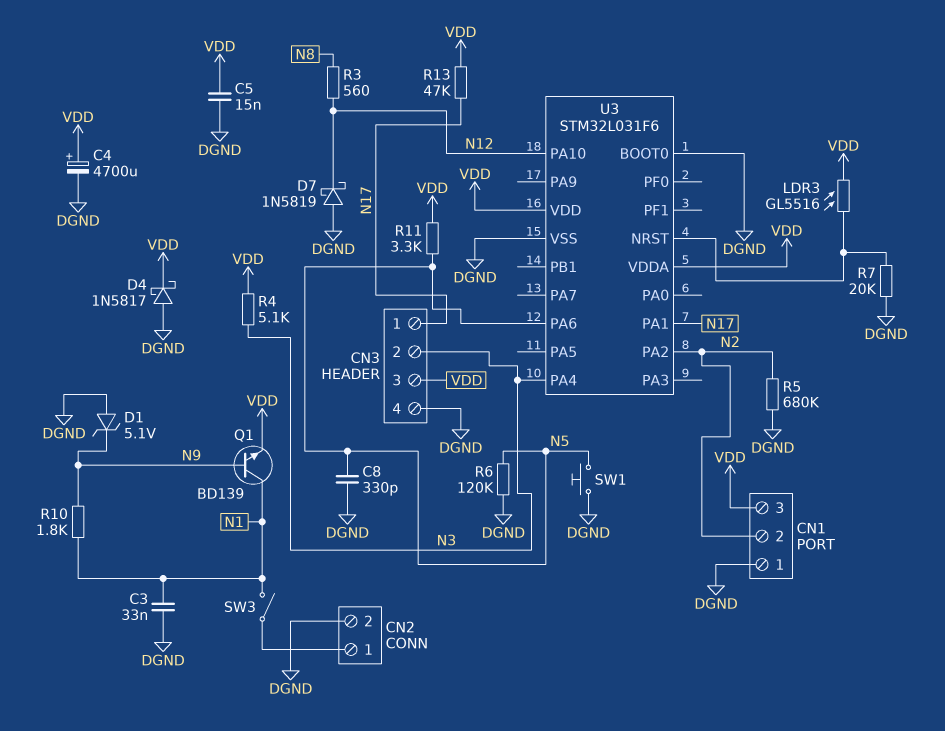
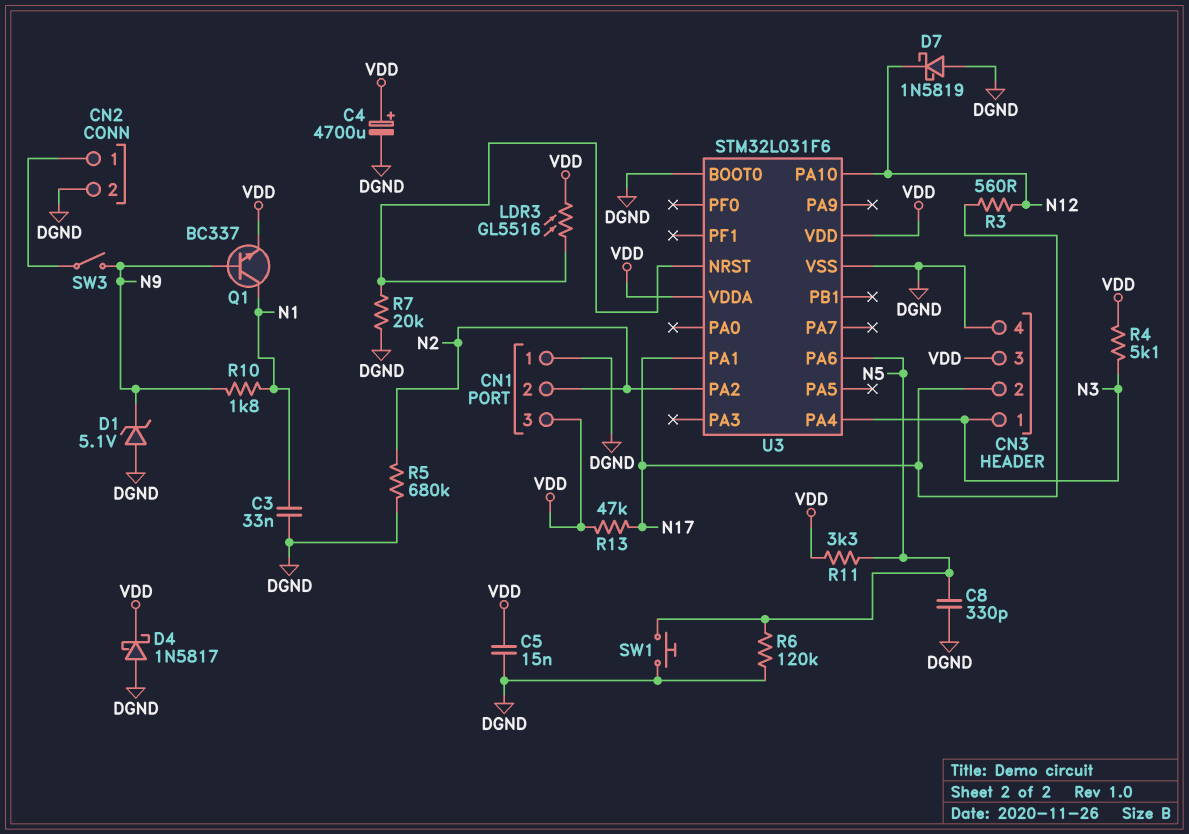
CN3 pin 1: N17 -> N3
CN3 pin 2: N3 -> N17
Q1: NPN BD139 (B N9, C N1, E VDD) -> NPN BC337 (B N9, C N1, E VDD)
R3: 560 (N8, N12) -> 560 (N12, N17)
SW3: switch (CN2/1, N1) -> switch (CN2/1, N9)

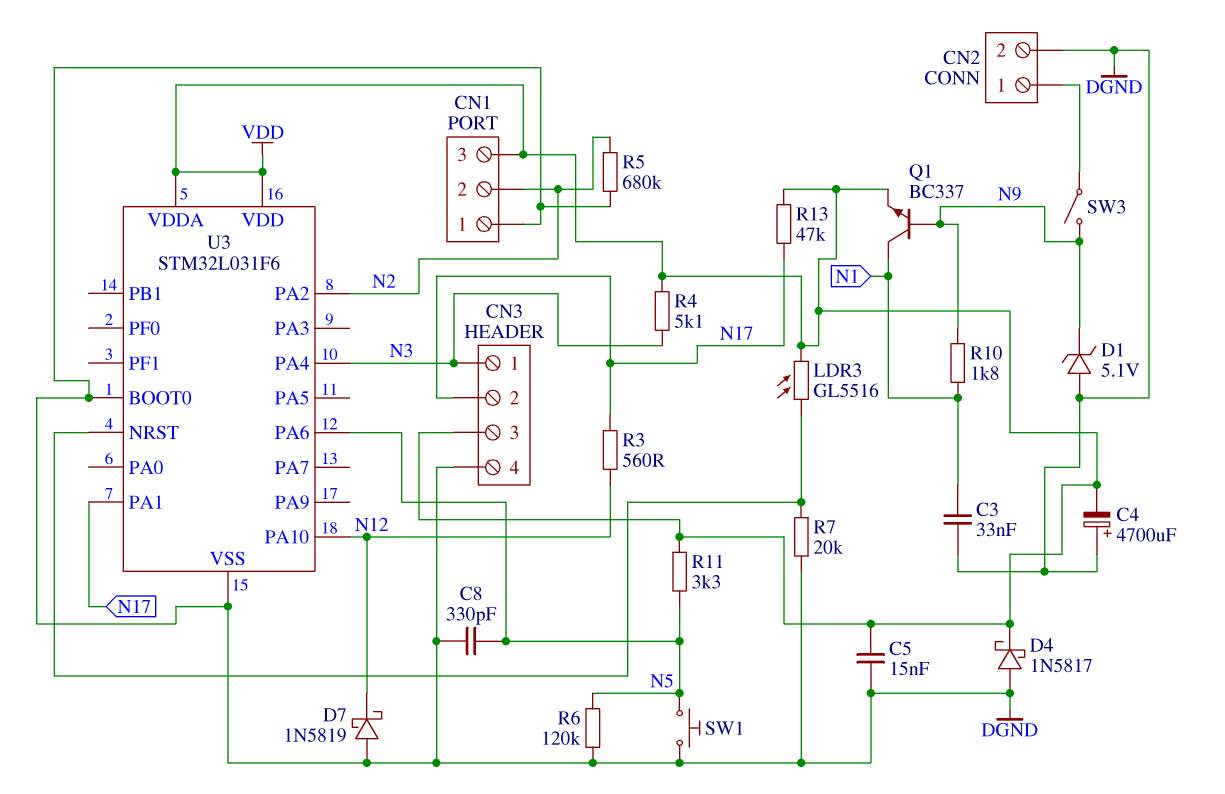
C4: 4700uF (plus VDD, minus DGND) -> 4700uF (plus DGND, minus VDD)

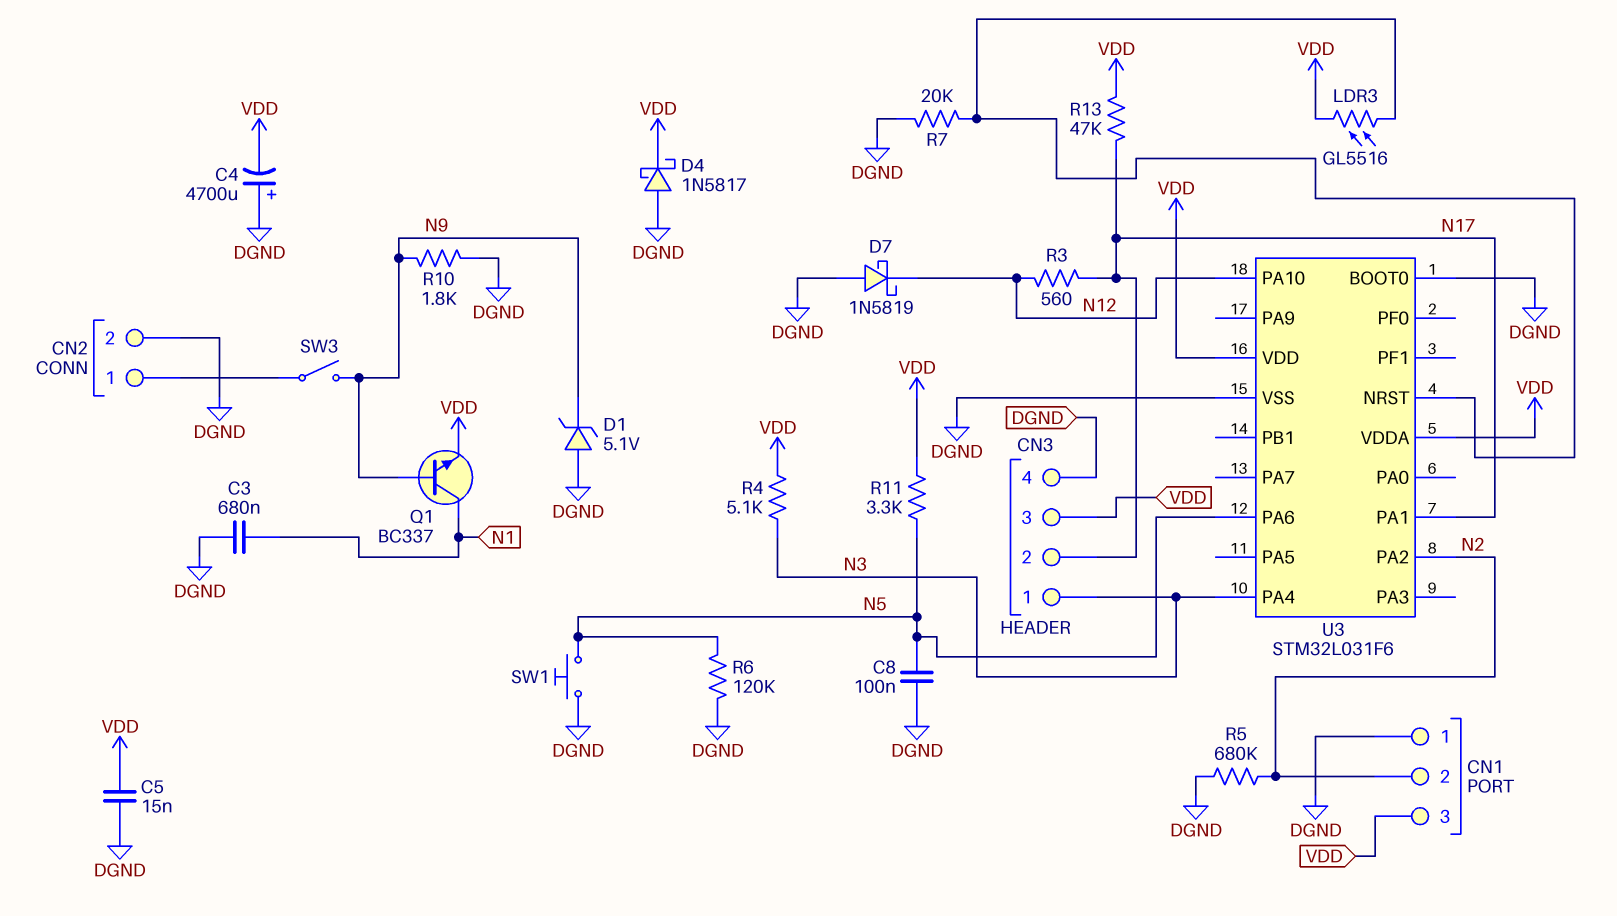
C3: 33nF (DGND, N1) -> 680nF (DGND, N1)
C8: 330pF (DGND, N5) -> 100nF (DGND, N5)
R10: 1.8k (N1, N9) -> 1.8k (DGND, N9)

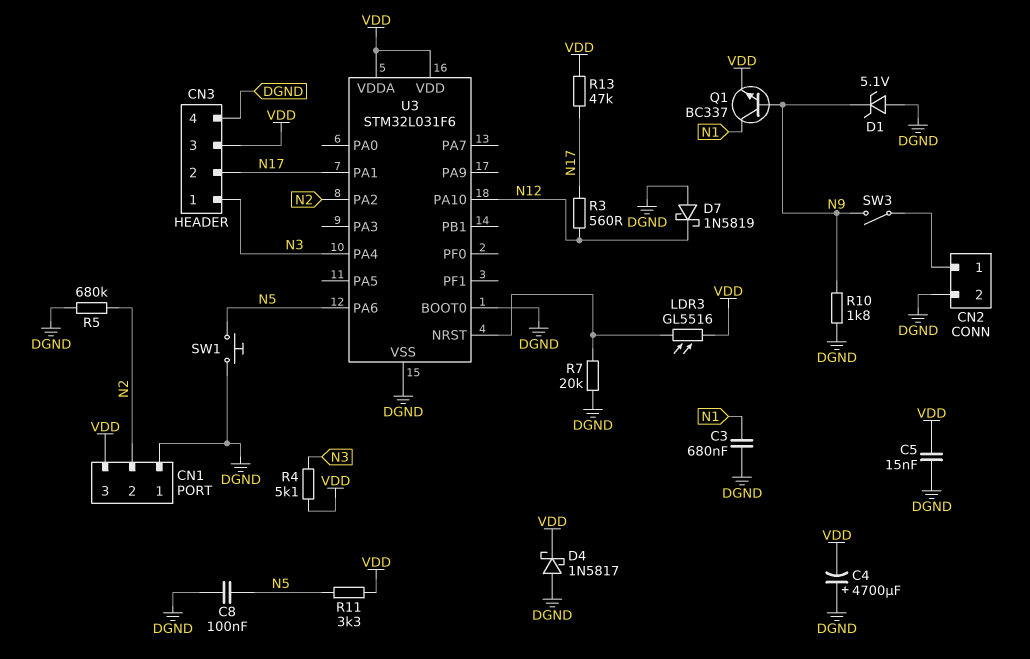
R6: 120k (DGND, N5) -> none

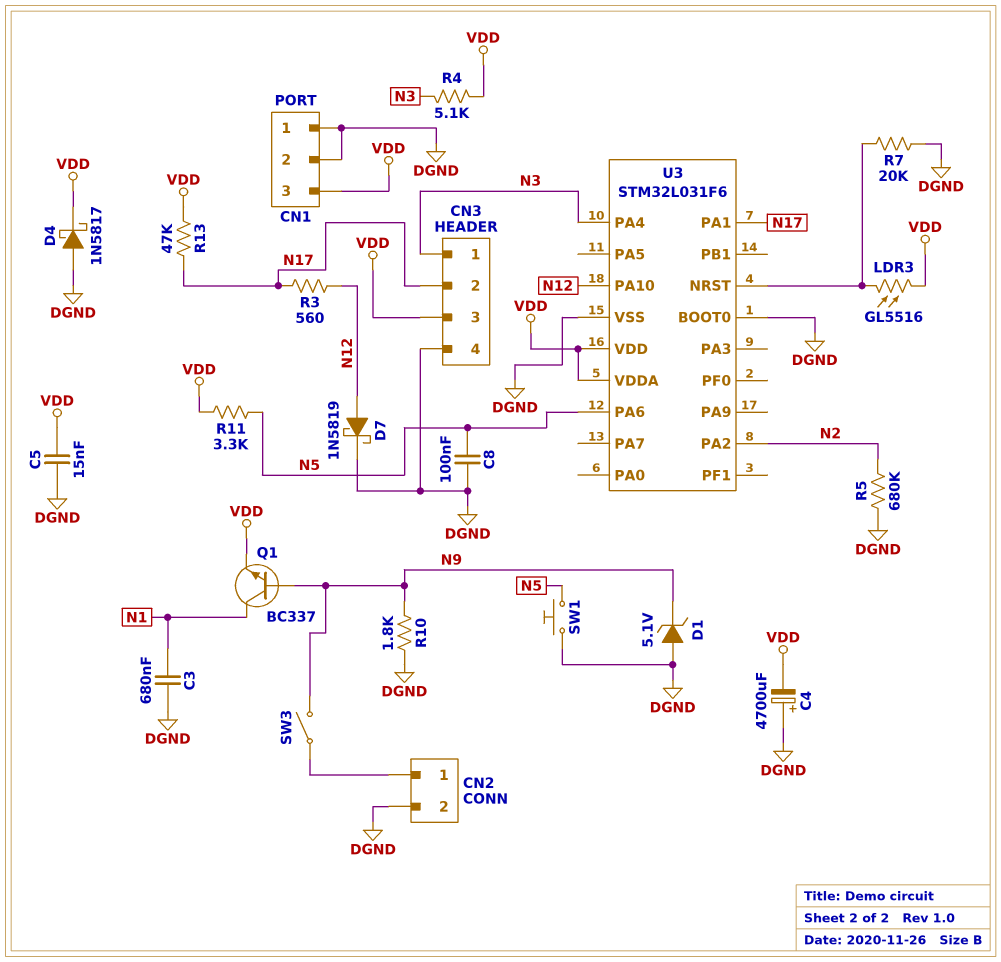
CN1 pin 2: N2 -> DGND
D7: schottky 1N5819 (A DGND, K N12) -> schottky 1N5819 (A N12, K DGND)

